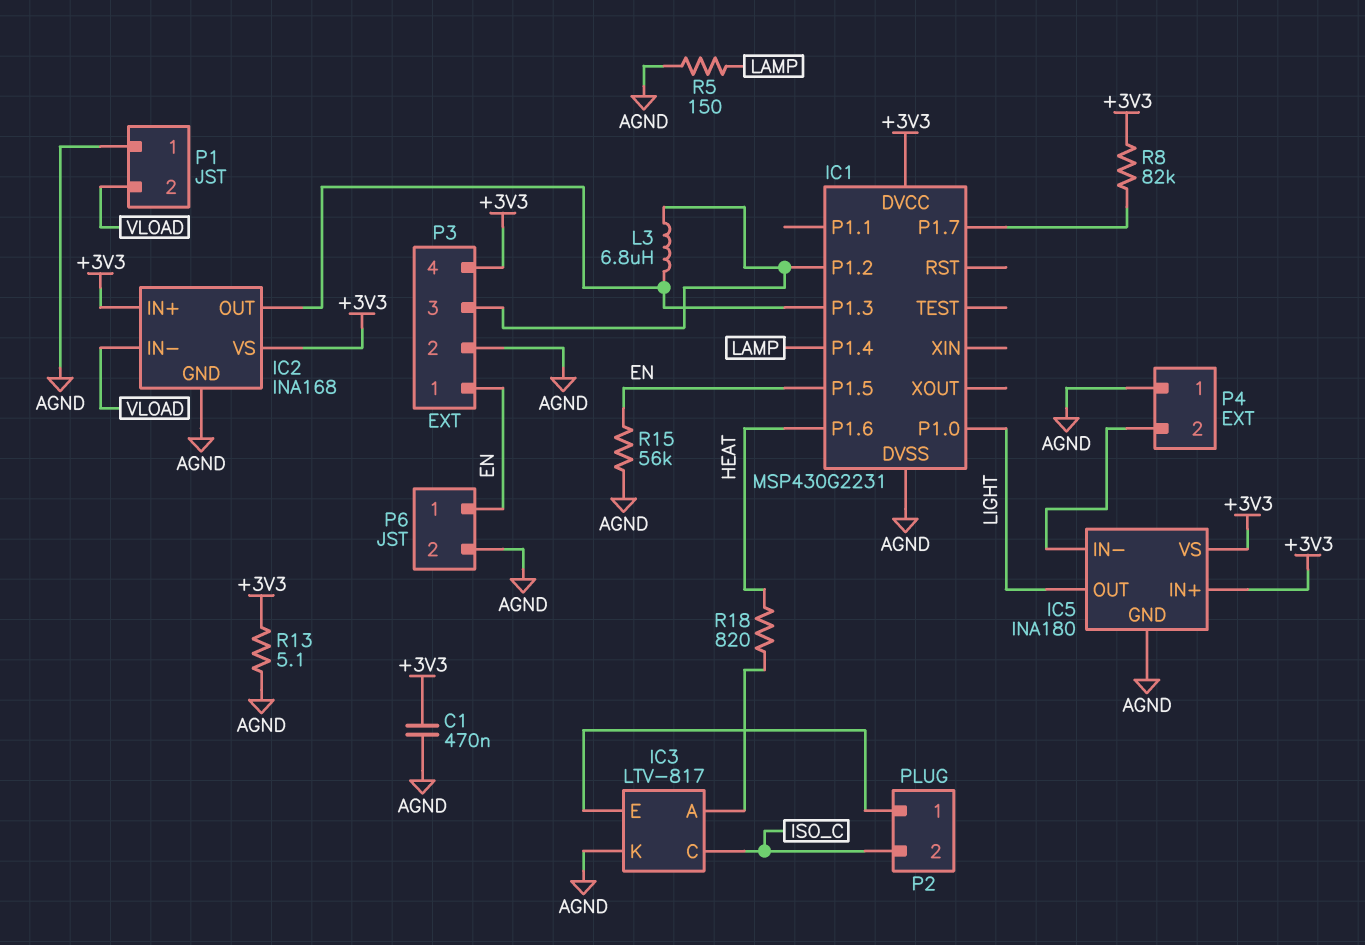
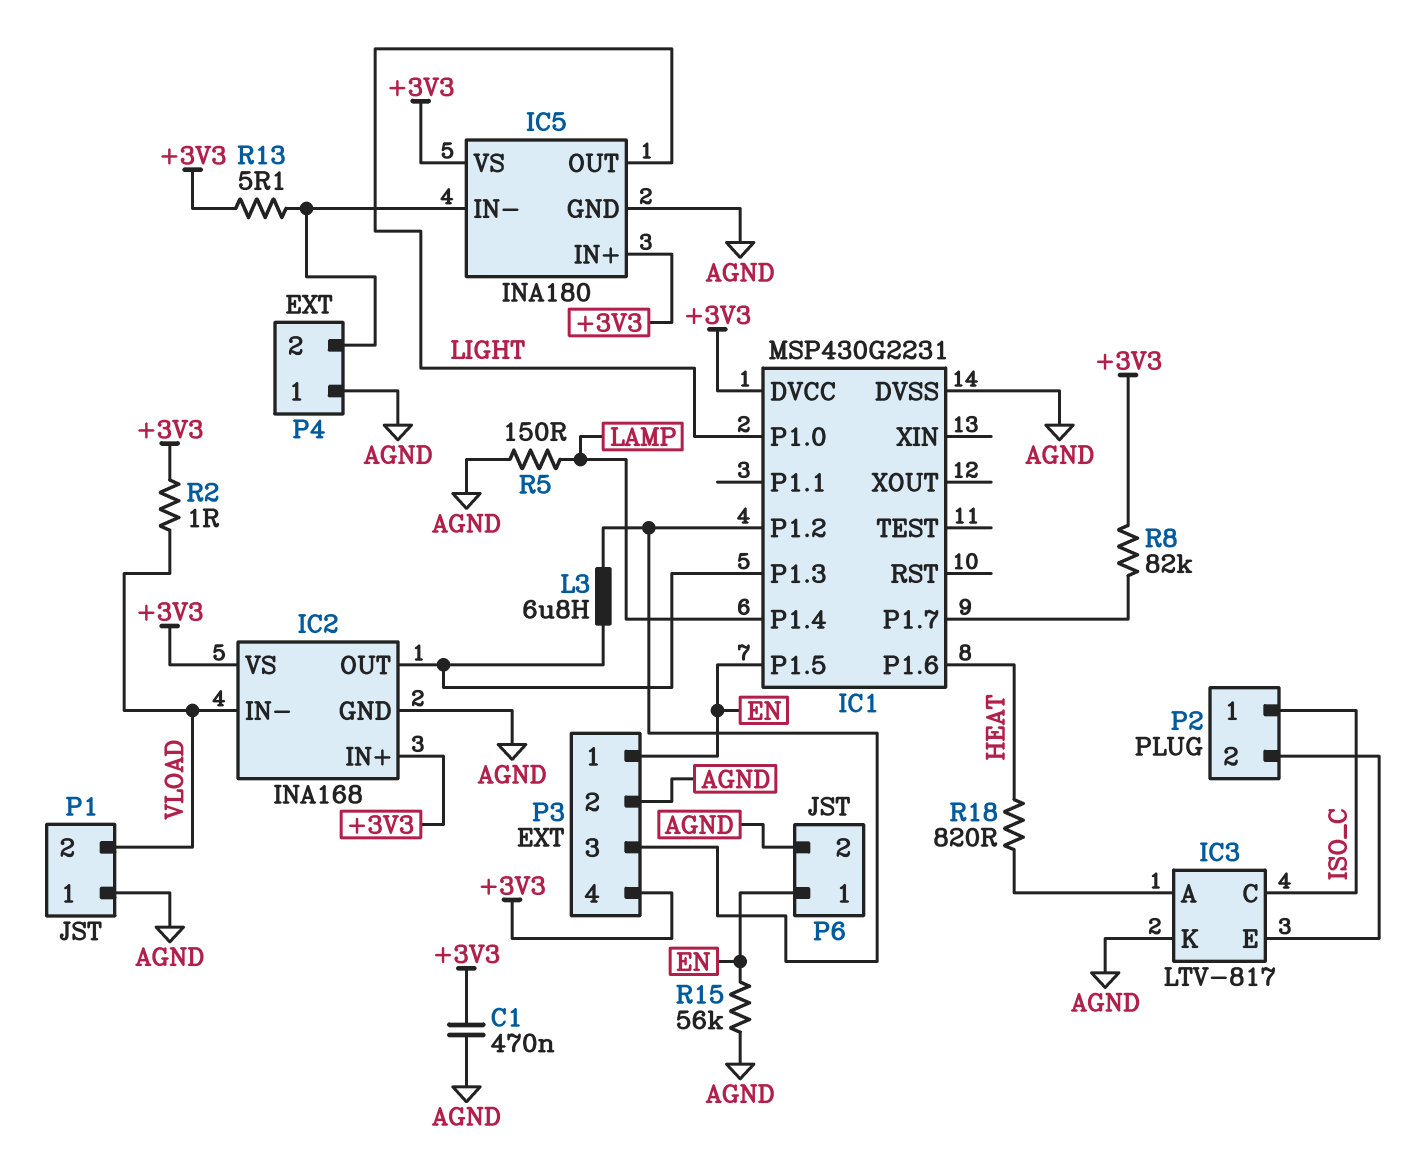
P2 pin 1: IC3/E -> ISO_C
P2 pin 2: ISO_C -> IC3/E
R2: none -> 1 (+3V3, VLOAD)
R13: 5.1 (+3V3, AGND) -> 5.1 (+3V3, IC5/IN-)

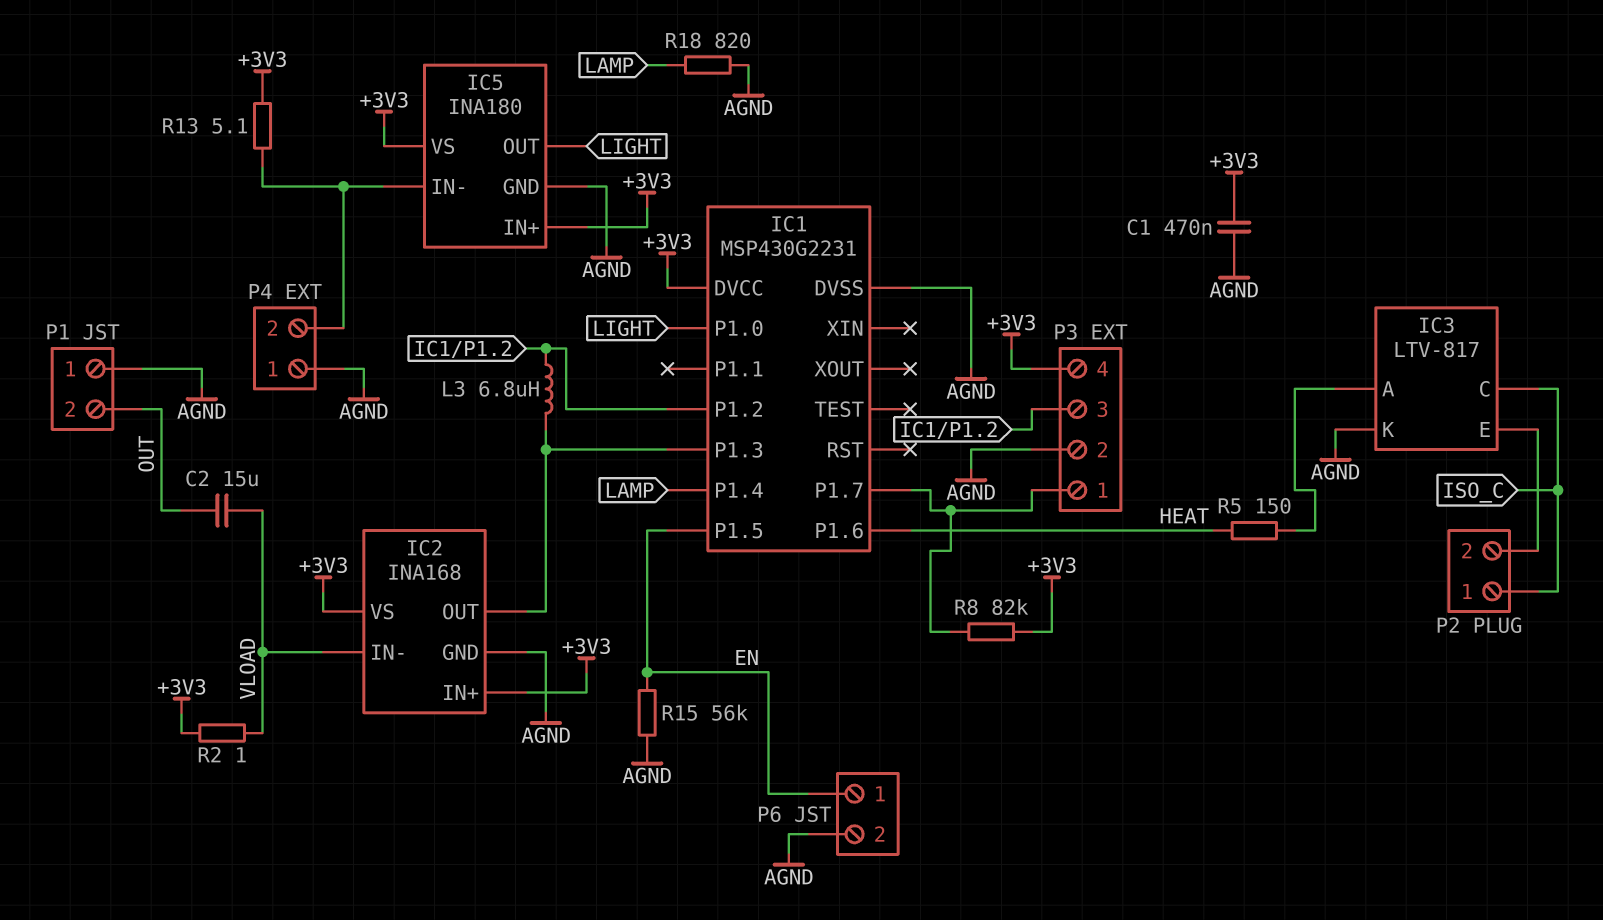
C2: none -> 15uF (OUT, VLOAD)
P1 pin 2: VLOAD -> OUT
P3 pin 1: EN -> IC1/P1.7
R5: 150 (AGND, LAMP) -> 150 (HEAT, IC3/A)
R18: 820 (HEAT, IC3/A) -> 820 (AGND, LAMP)

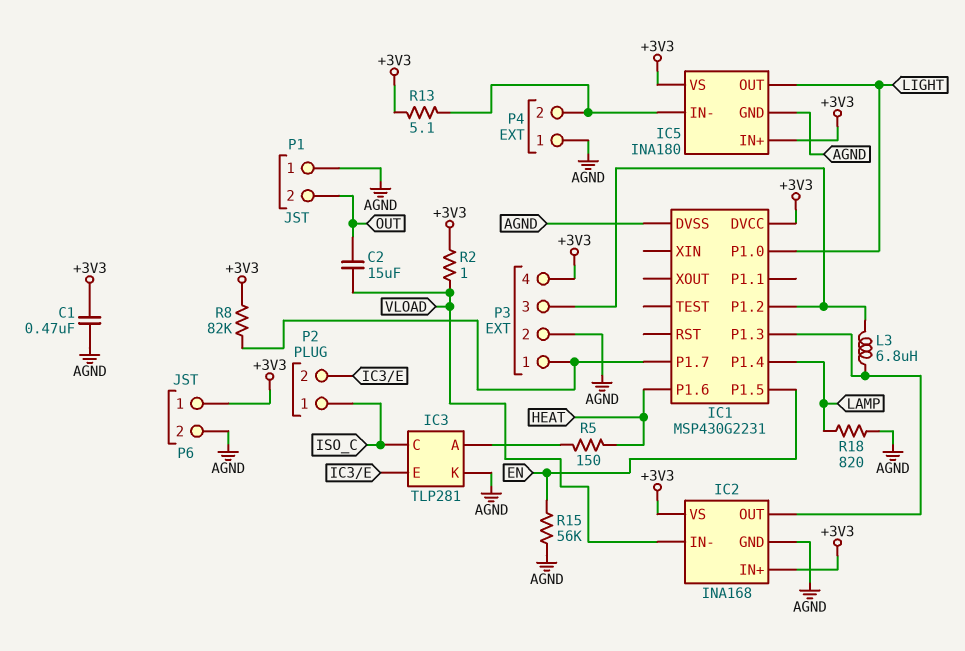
IC3: LTV-817 -> TLP281
P6 pin 1: EN -> +3V3

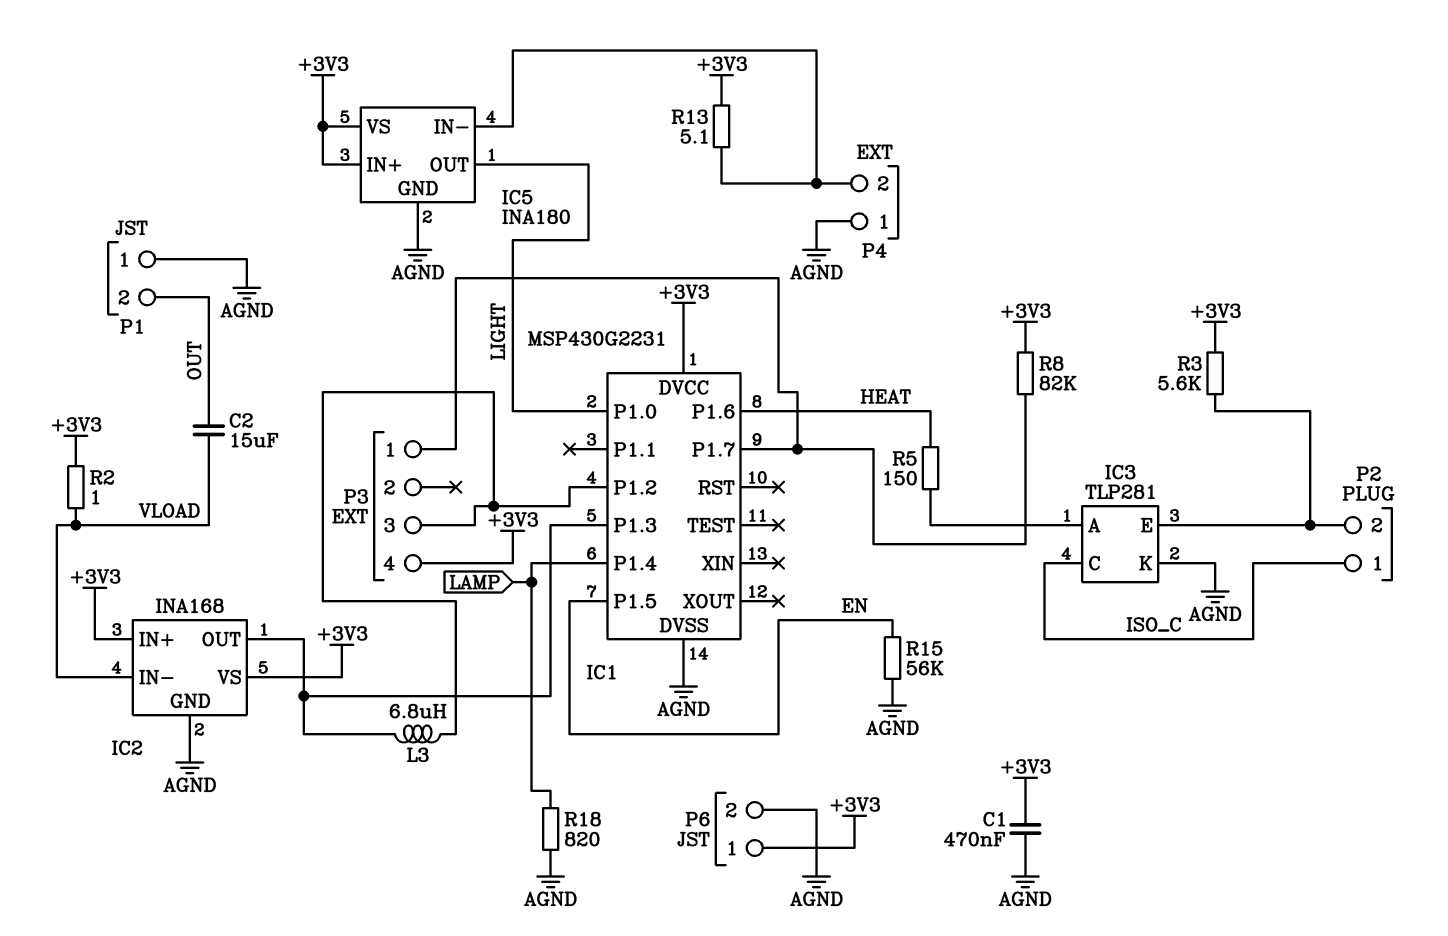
P3 pin 2: AGND -> none
R3: none -> 5.6k (+3V3, IC3/E)

